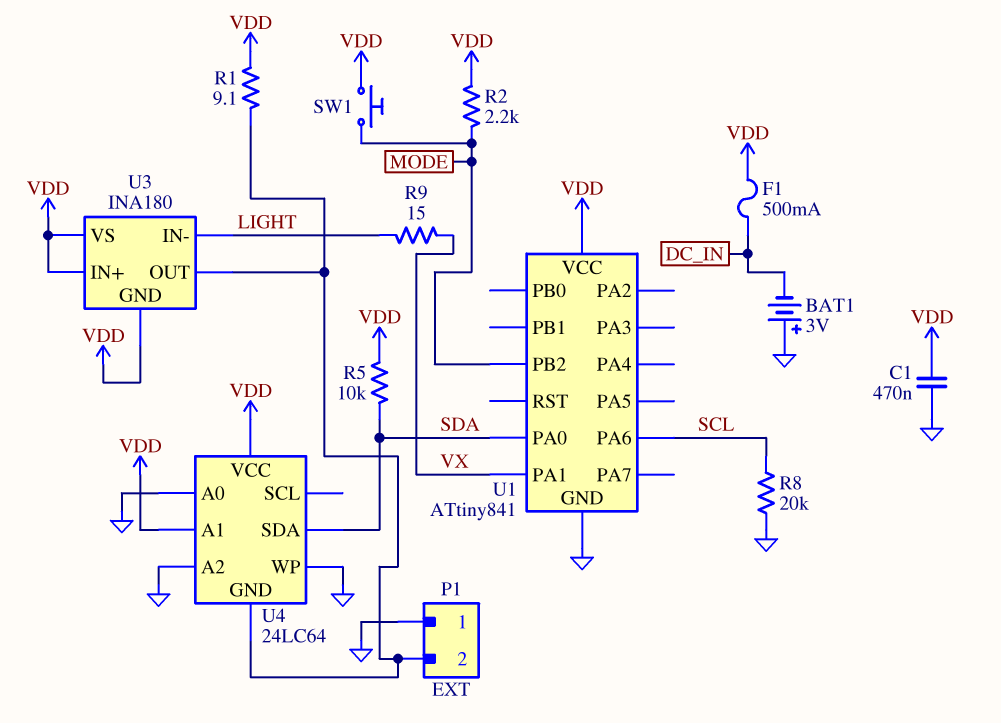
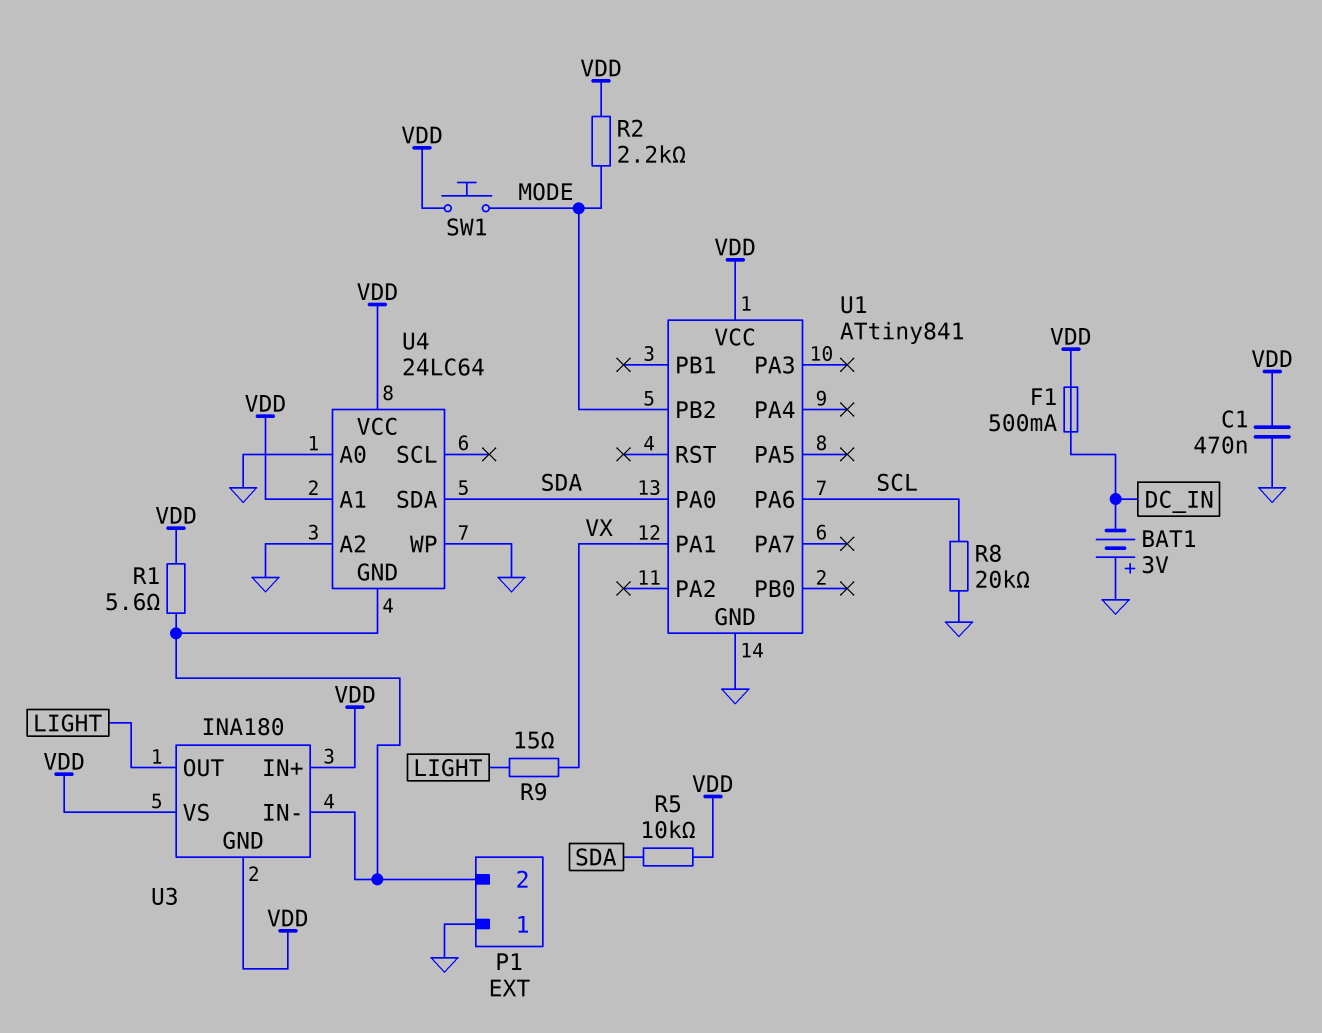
R1: 9.1 (P1/2, VDD) -> 5.6 (P1/2, VDD)
U3 pin IN-: LIGHT -> P1/2
U3 pin OUT: P1/2 -> LIGHT

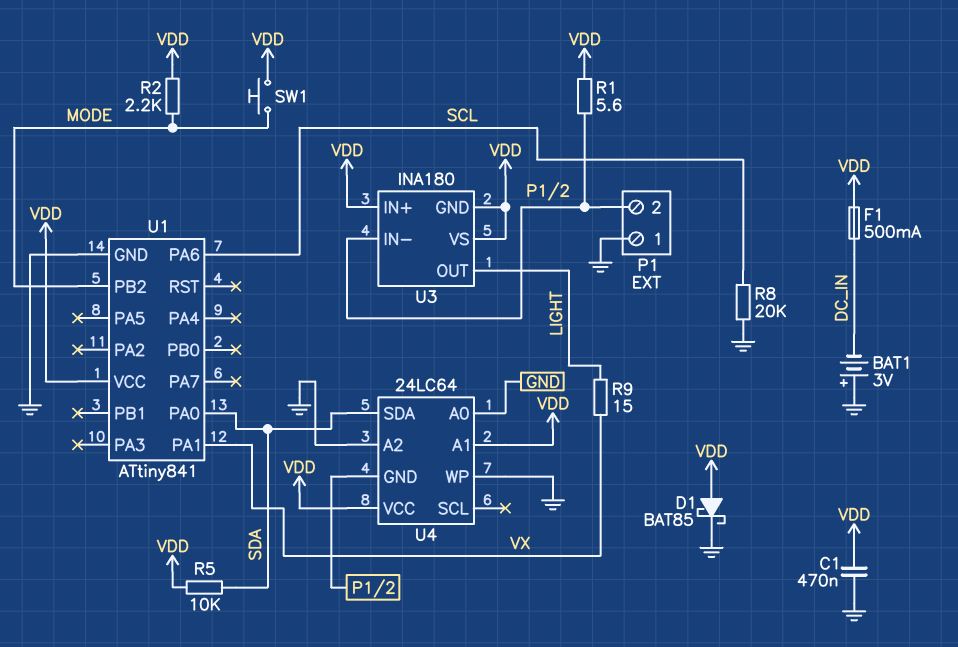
D1: none -> schottky BAT85 (A VDD, K GND)

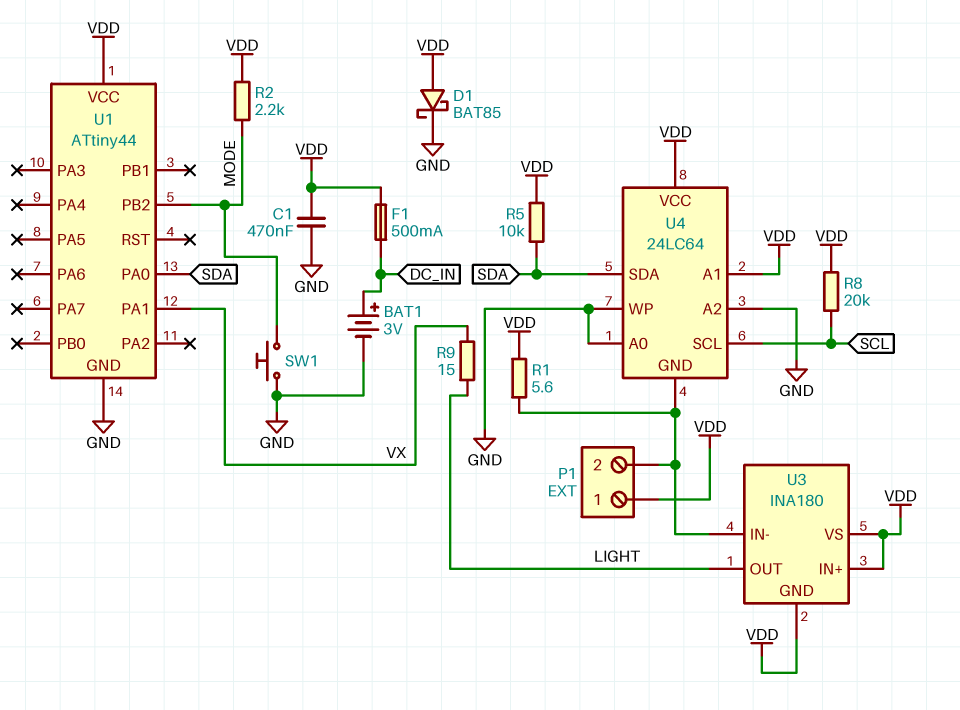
BAT1: 3V (plus GND, minus DC_IN) -> 3V (plus DC_IN, minus GND)
P1 pin 1: GND -> VDD
R8: 20k (GND, SCL) -> 20k (SCL, VDD)
SW1: button (MODE, VDD) -> button (GND, MODE)
U1: ATtiny841 -> ATtiny44
U1 pin PA6: SCL -> none
U4 pin SCL: none -> SCL

